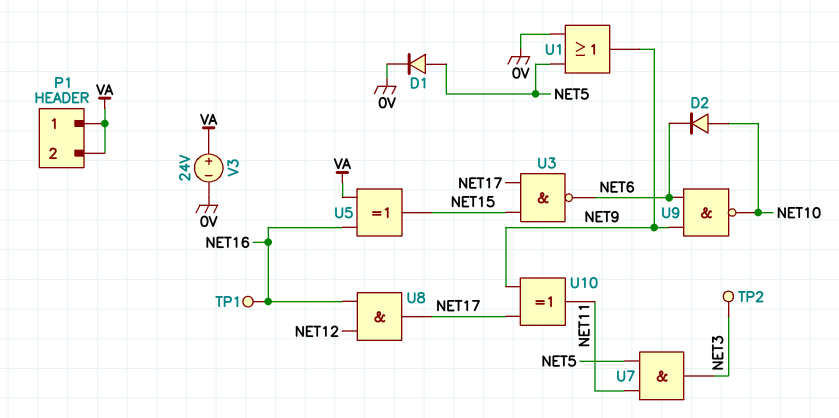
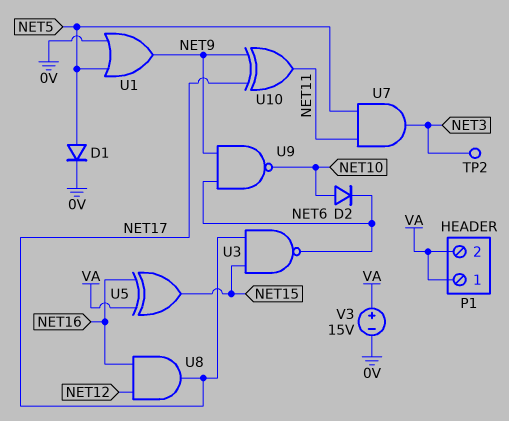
TP1: test point (NET16) -> none
V3: 24V (plus VA, minus 0V) -> 15V (plus VA, minus 0V)

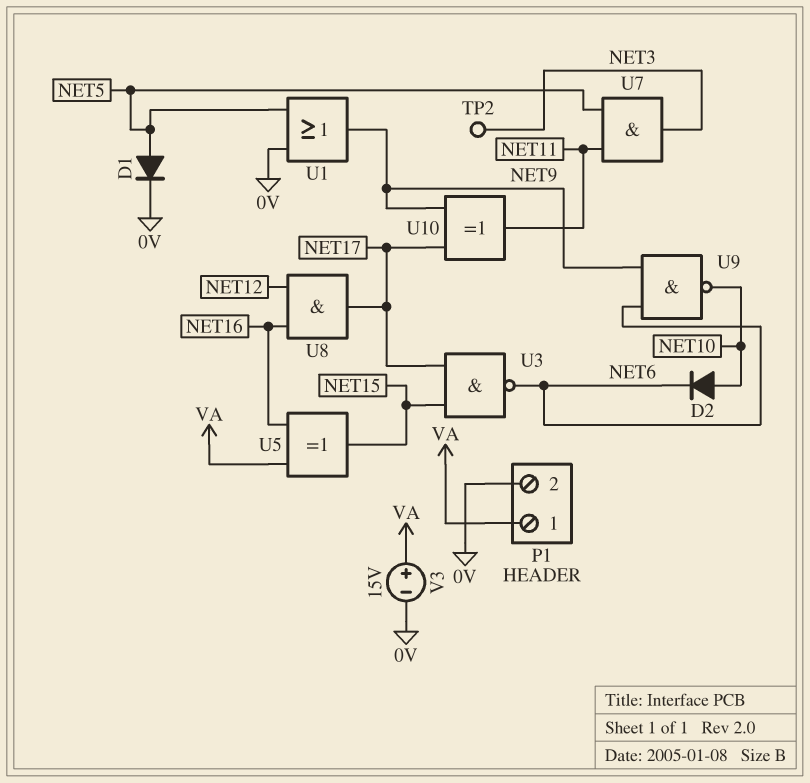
P1 pin 2: VA -> 0V

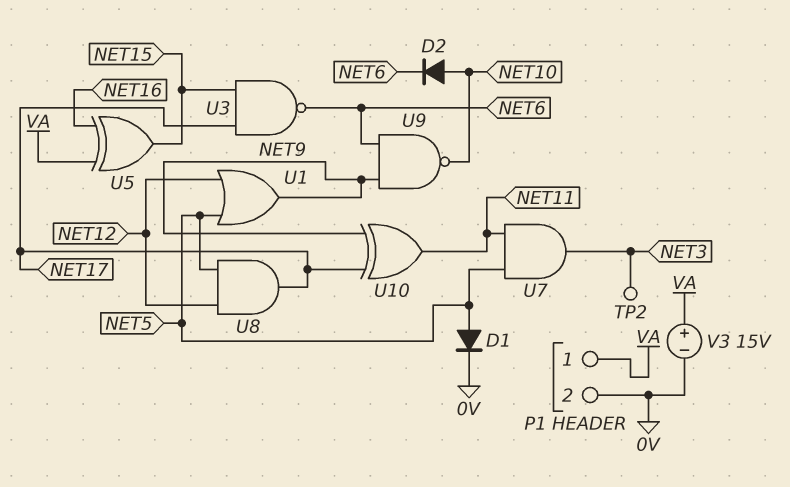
U1: OR (in 0V, in NET5, out NET9) -> OR (in NET5, in NET12, out NET9)
U8: AND (in NET12, in NET16, out NET17) -> AND (in NET5, in NET12, out NET17)

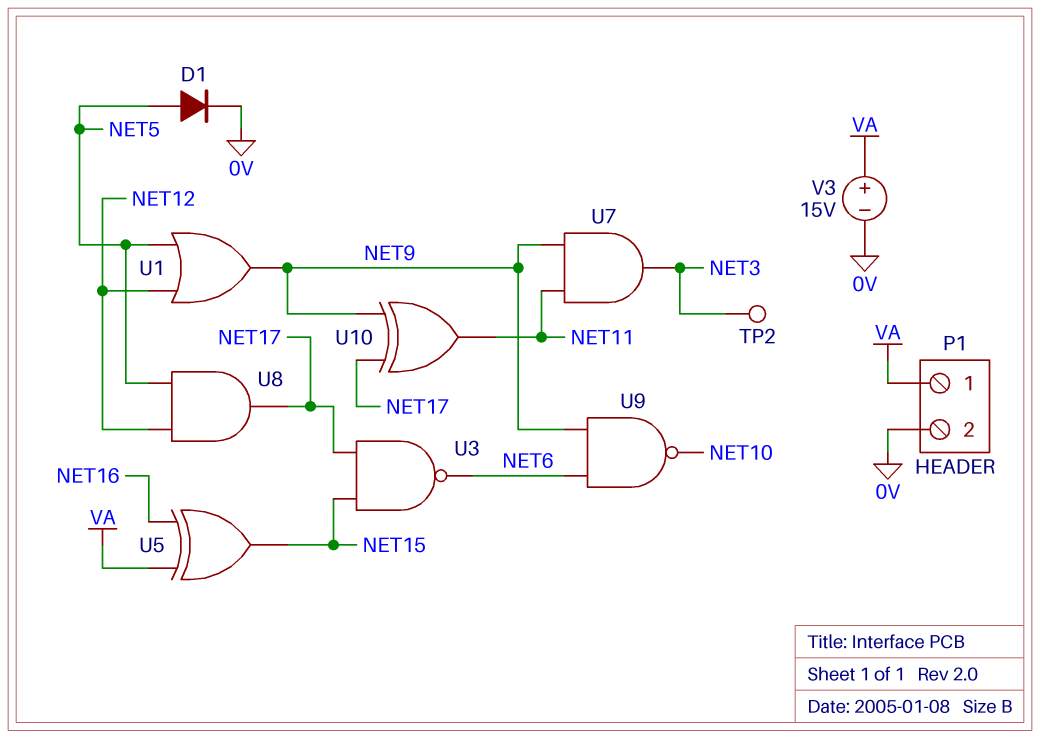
D2: diode (A NET10, K NET6) -> none
U7: AND (in NET5, in NET11, out NET3) -> AND (in NET9, in NET11, out NET3)

